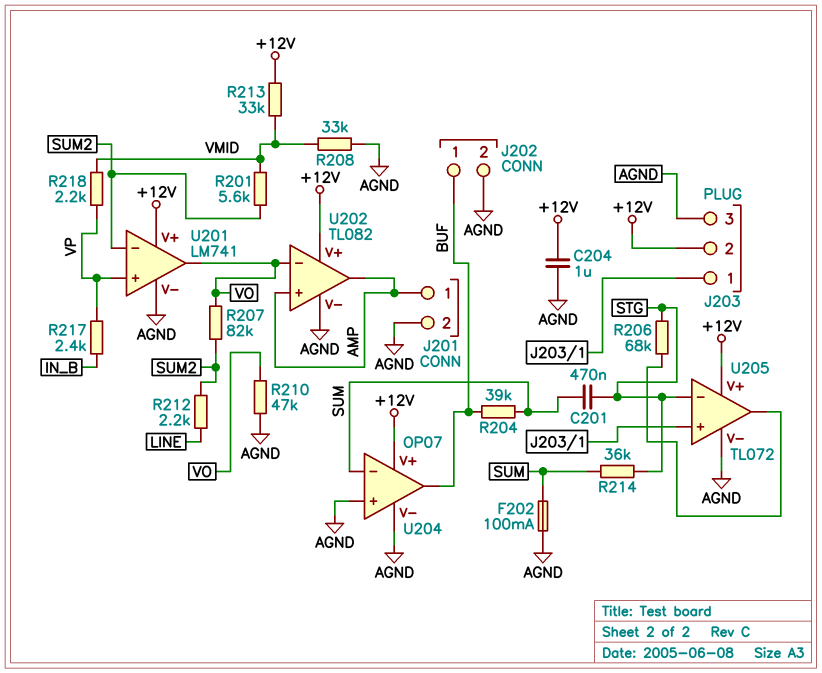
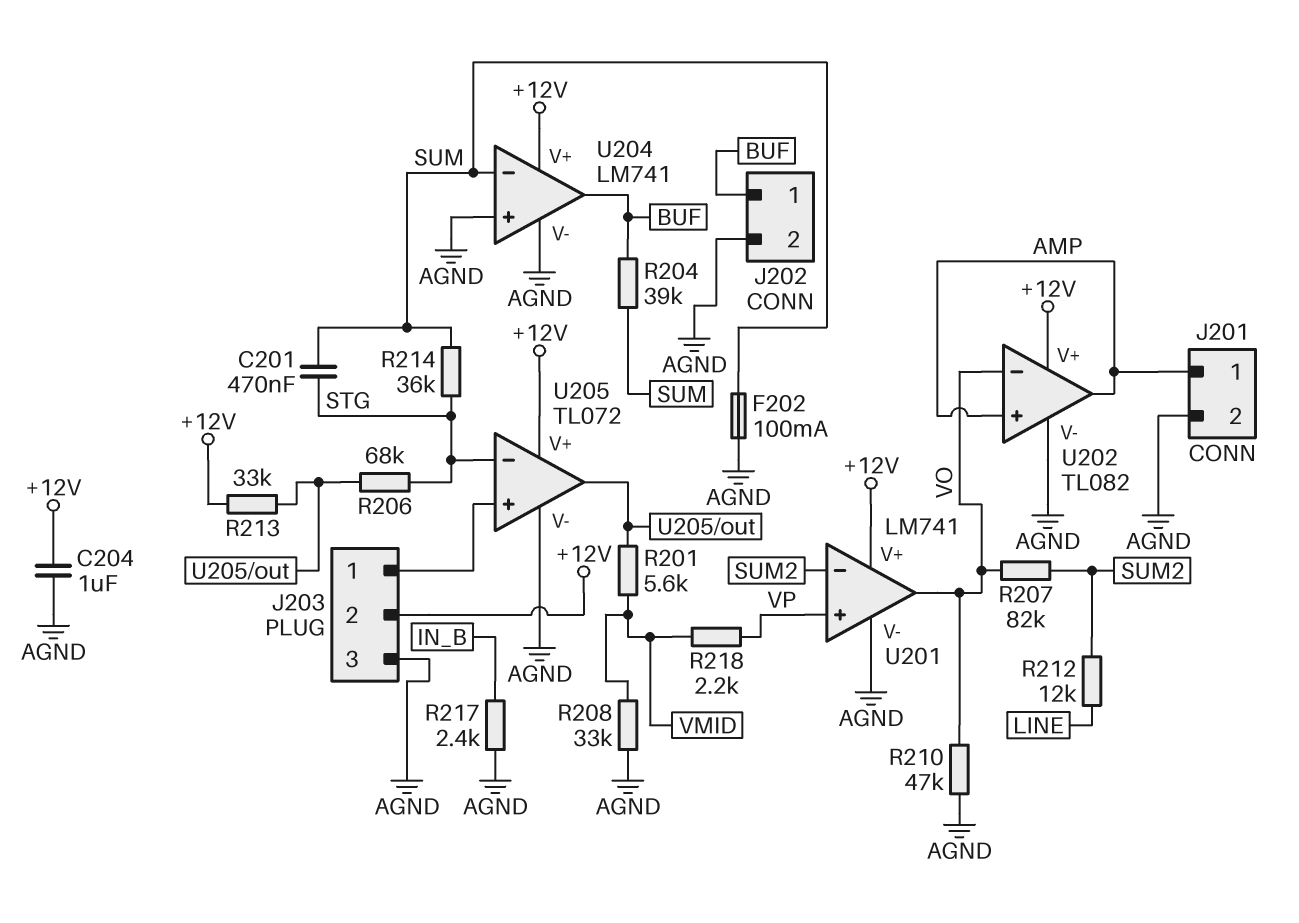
R201: 5.6k (SUM2, VMID) -> 5.6k (U205/out, VMID)
R212: 2.2k (LINE, SUM2) -> 12k (LINE, SUM2)
R213: 33k (+12V, VMID) -> 33k (+12V, U205/out)
R217: 2.4k (IN_B, VP) -> 2.4k (AGND, IN_B)
U204: OP07 -> LM741

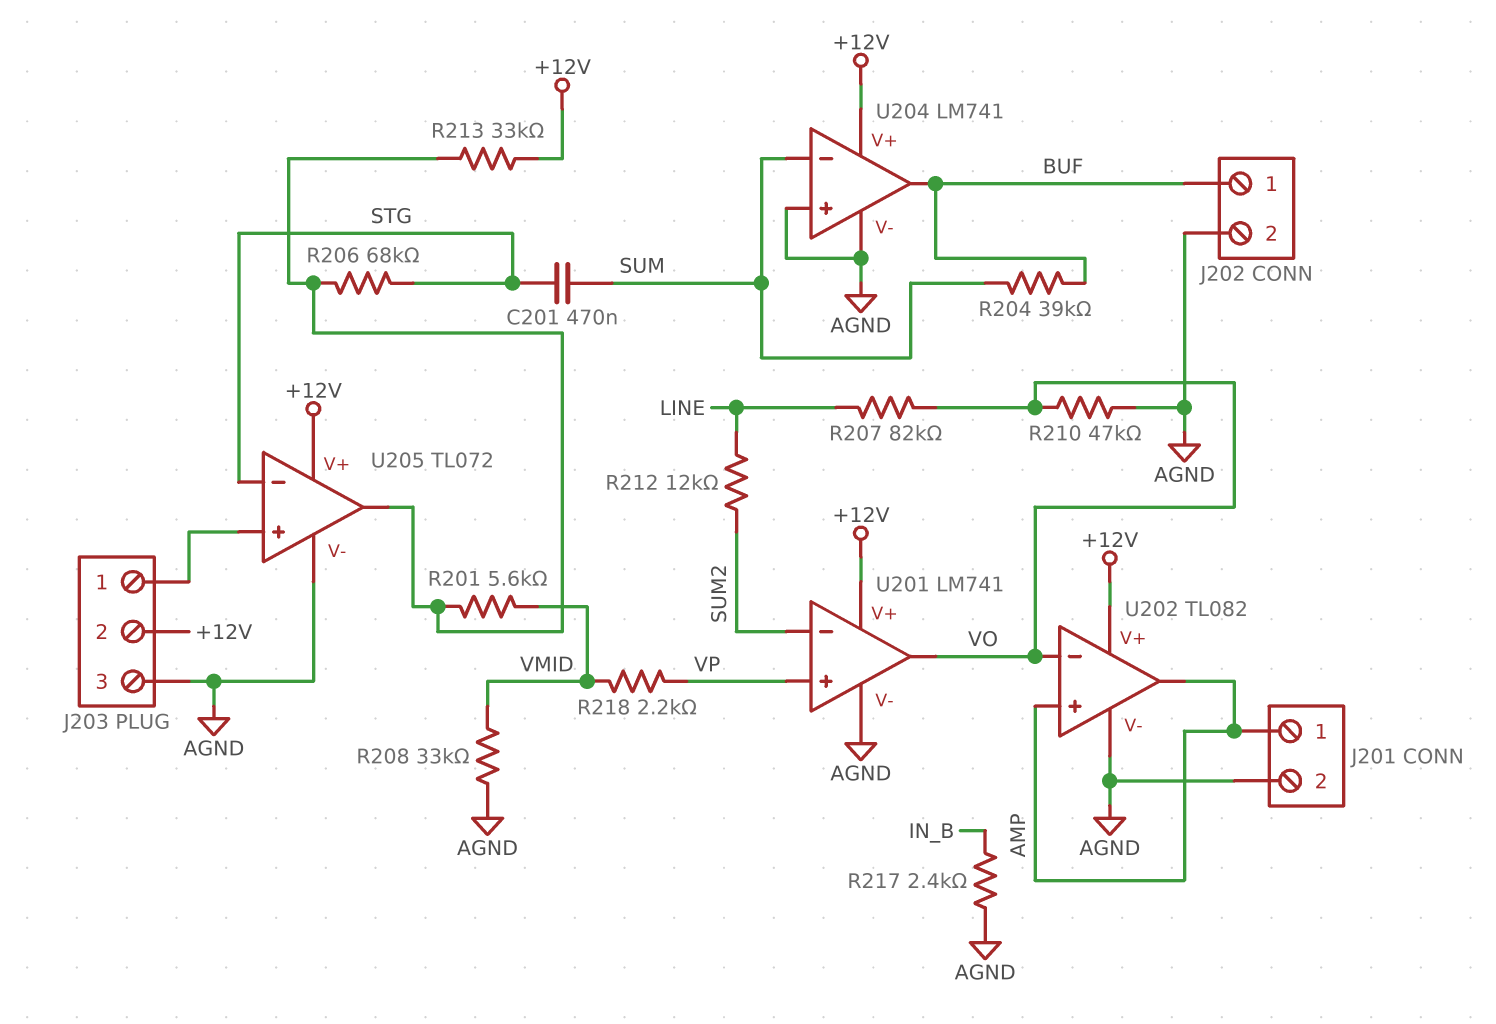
C204: 1uF (+12V, AGND) -> none
F202: 100mA (AGND, SUM) -> none
R207: 82k (SUM2, VO) -> 82k (LINE, VO)
R214: 36k (STG, SUM) -> none

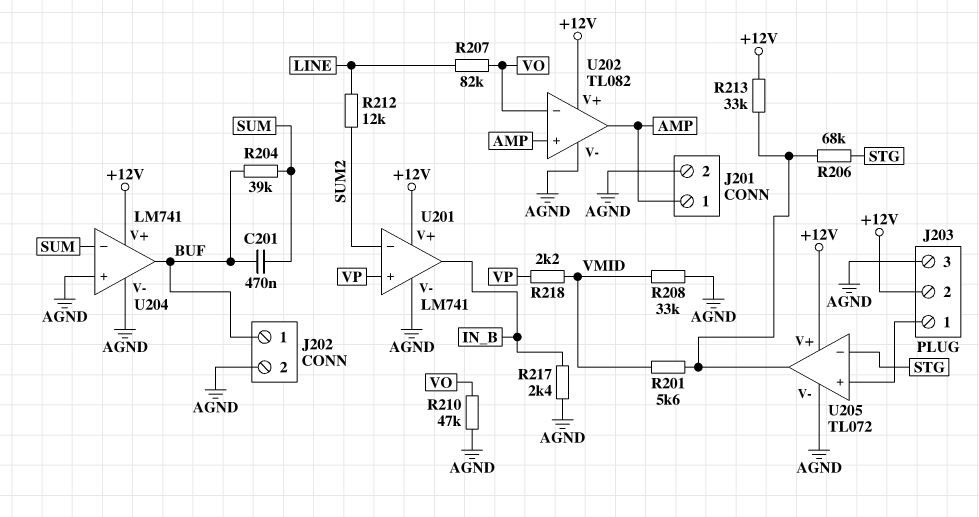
C201: 470nF (STG, SUM) -> 470nF (BUF, SUM)
U201 pin out: VO -> IN_B

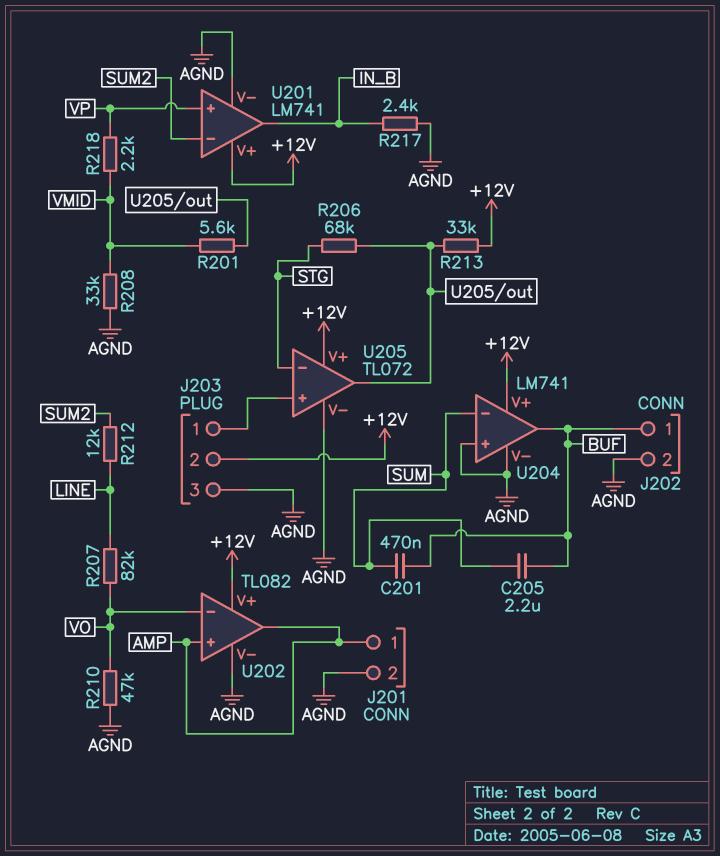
C205: none -> 2.2uF (BUF, SUM)
R204: 39k (BUF, SUM) -> none

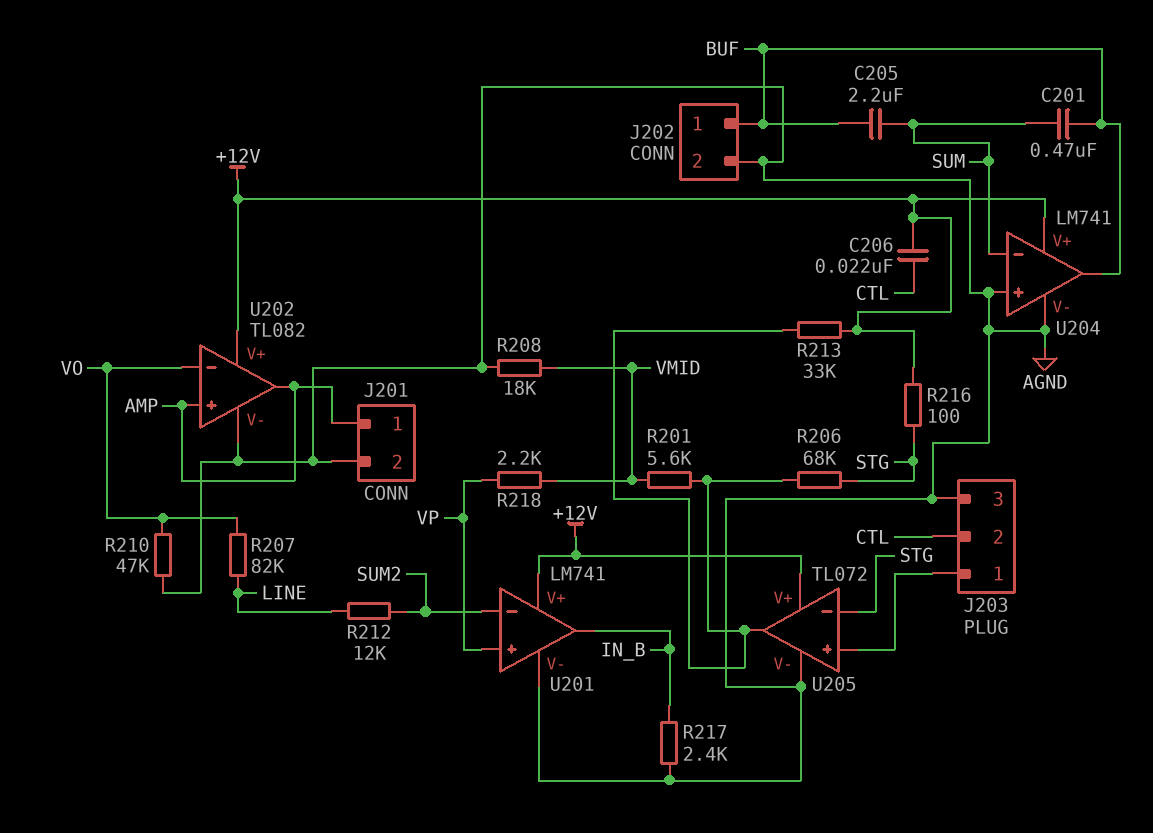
C206: none -> 22nF (+12V, CTL)
J203 pin 2: +12V -> CTL
R208: 33k (AGND, VMID) -> 18k (AGND, VMID)
R216: none -> 100 (+12V, STG)

